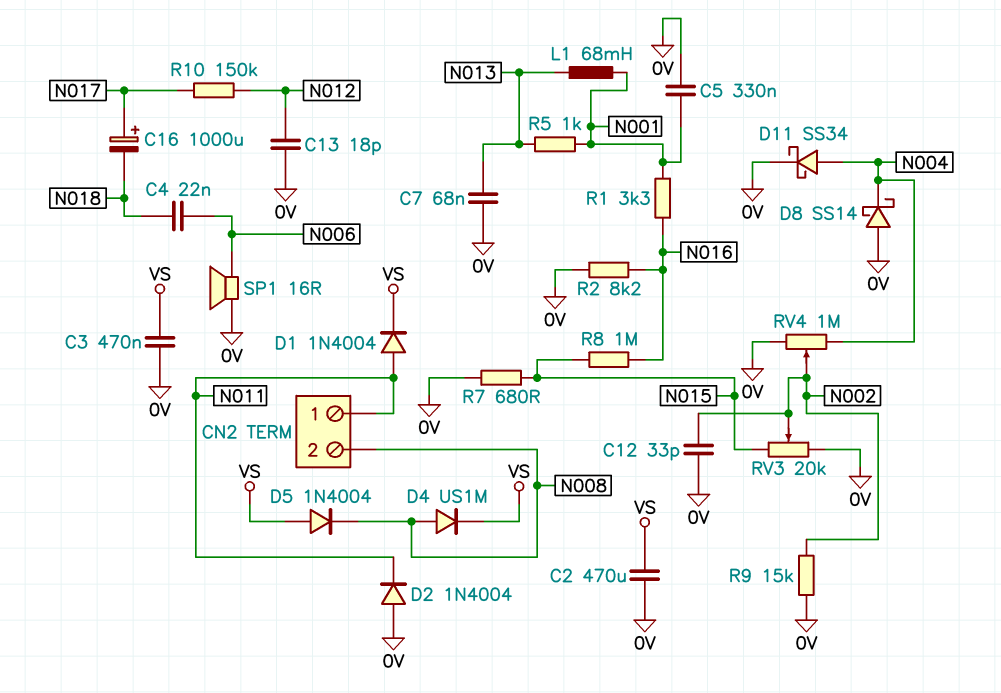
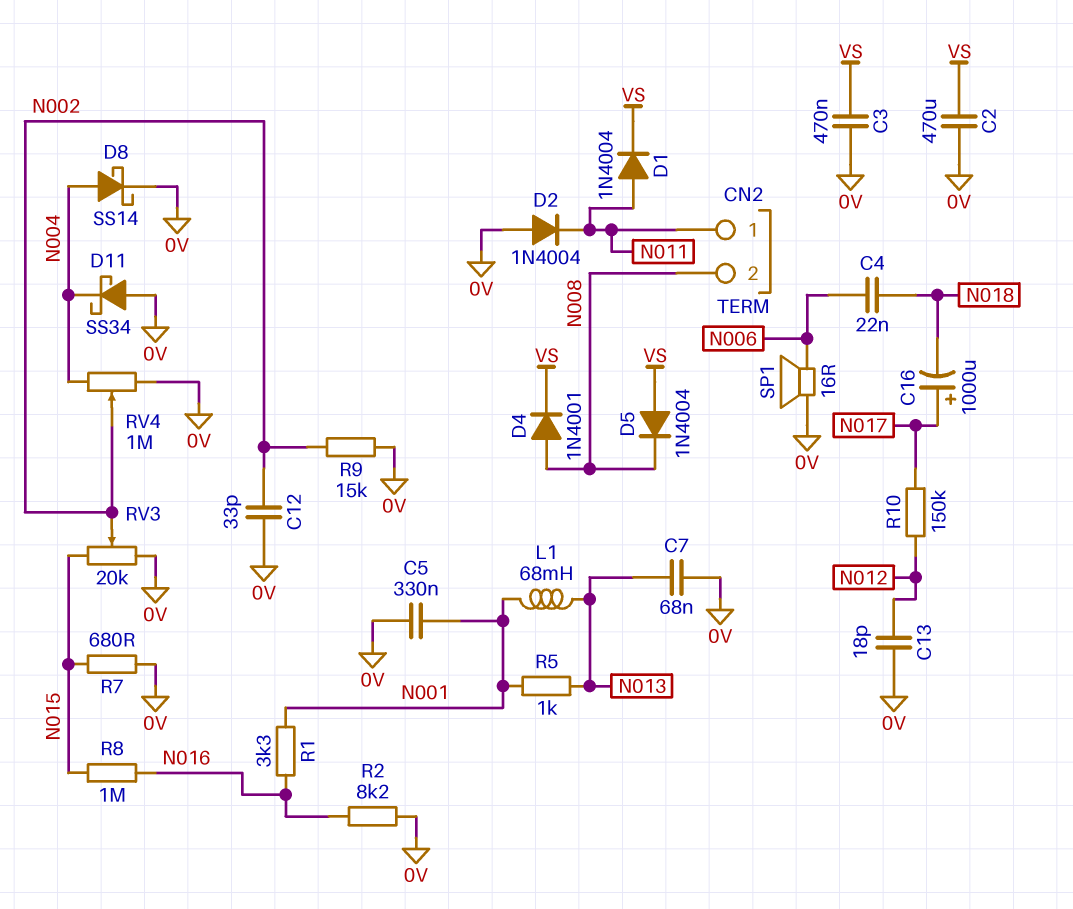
D4: diode US1M (A N008, K VS) -> diode 1N4001 (A N008, K VS)
D8: schottky SS14 (A 0V, K N004) -> schottky SS14 (A N004, K 0V)
D11: schottky SS34 (A N004, K 0V) -> schottky SS34 (A 0V, K N004)

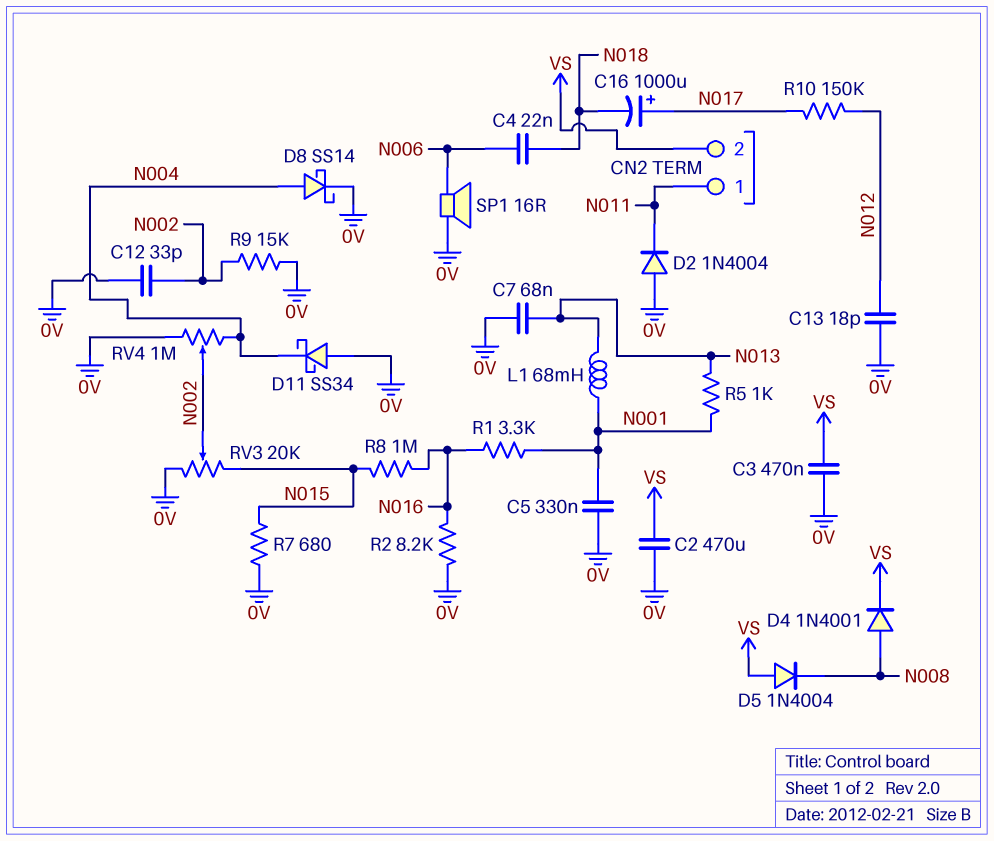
CN2 pin 2: N008 -> VS
D1: diode 1N4004 (A N011, K VS) -> none

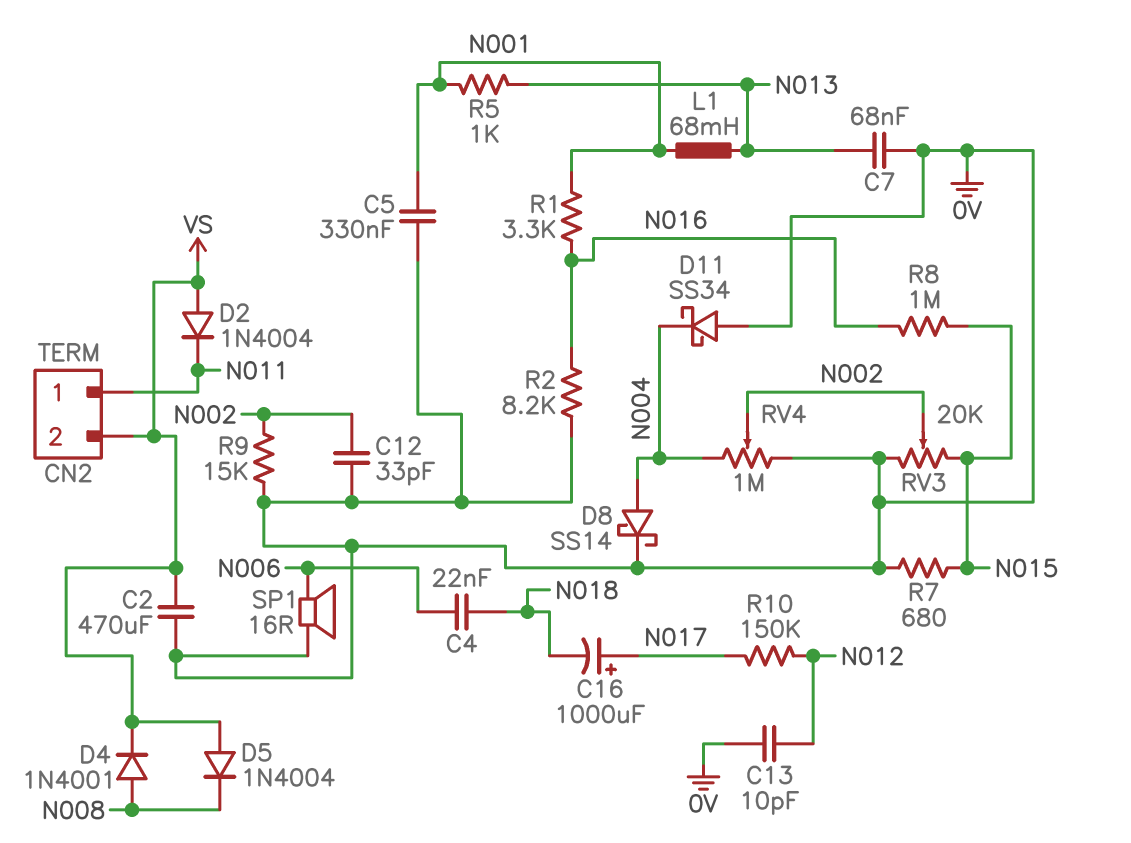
C3: 470nF (0V, VS) -> none
C13: 18pF (0V, N012) -> 10pF (0V, N012)
D2: diode 1N4004 (A 0V, K N011) -> diode 1N4004 (A VS, K N011)

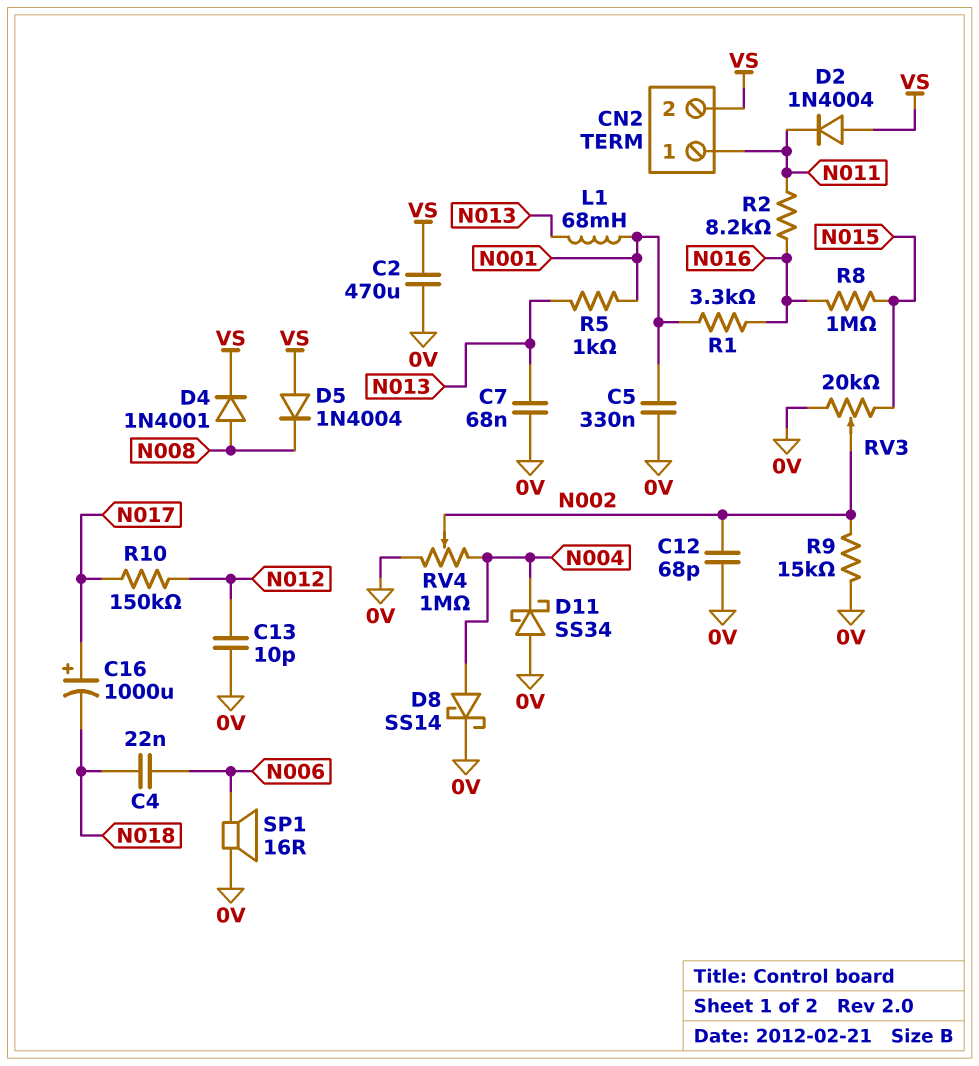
C12: 33pF (0V, N002) -> 68pF (0V, N002)
R2: 8.2k (0V, N016) -> 8.2k (N011, N016)
R7: 680 (0V, N015) -> none

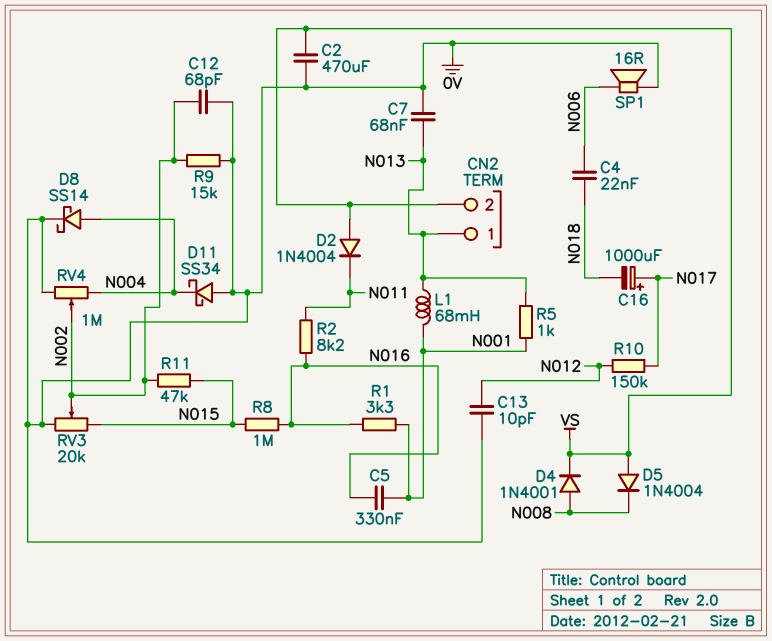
C5: 330nF (0V, N001) -> 330nF (N001, N016)
CN2 pin 1: N011 -> N013
R11: none -> 47k (N002, N015)

